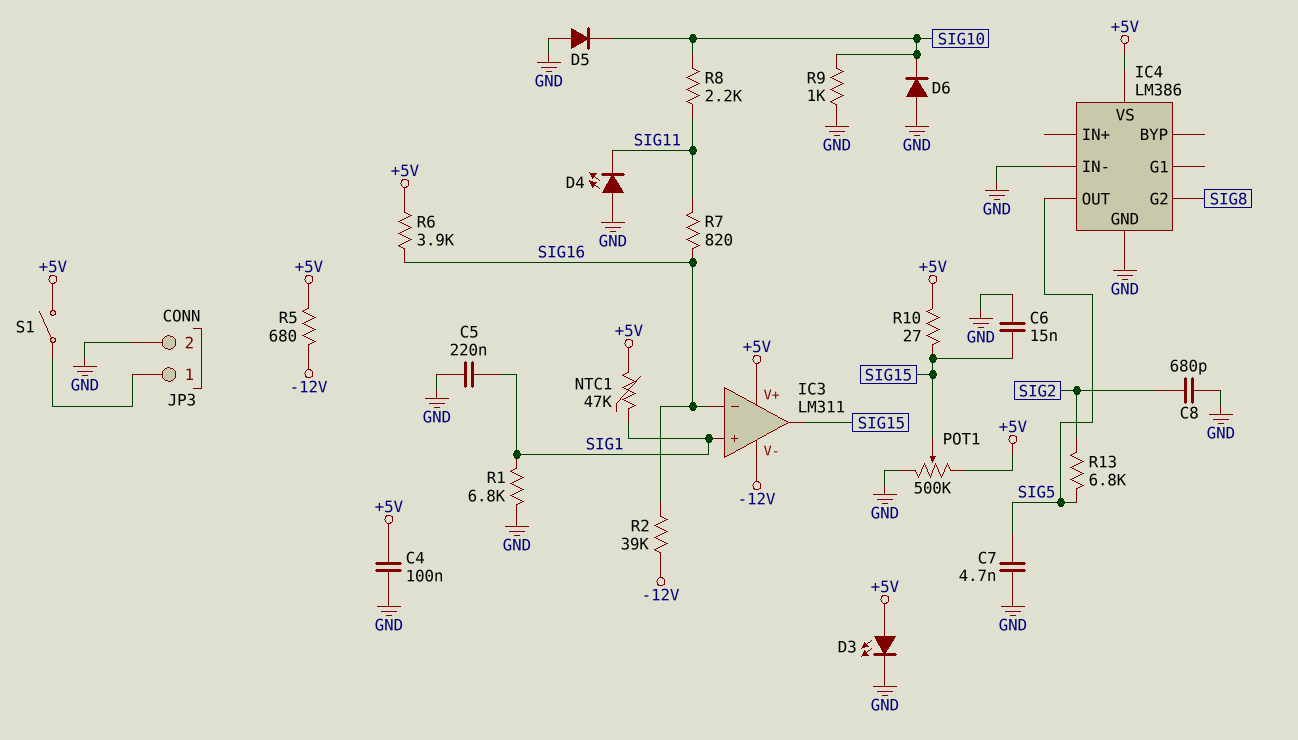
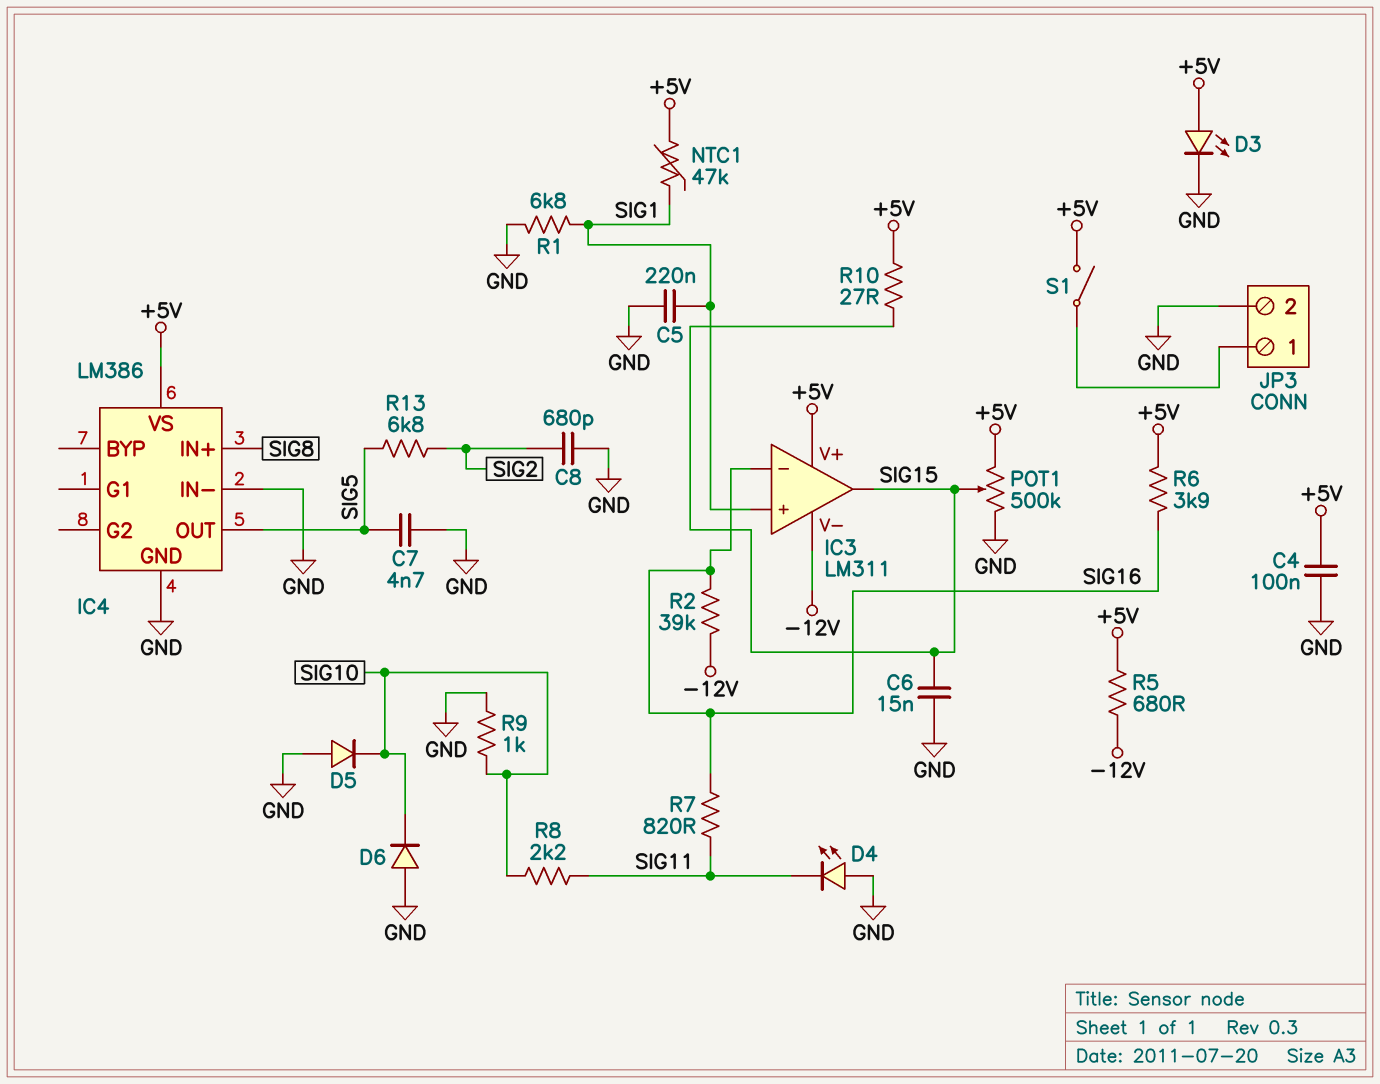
IC4 pin G2: SIG8 -> none
IC4 pin IN+: none -> SIG8

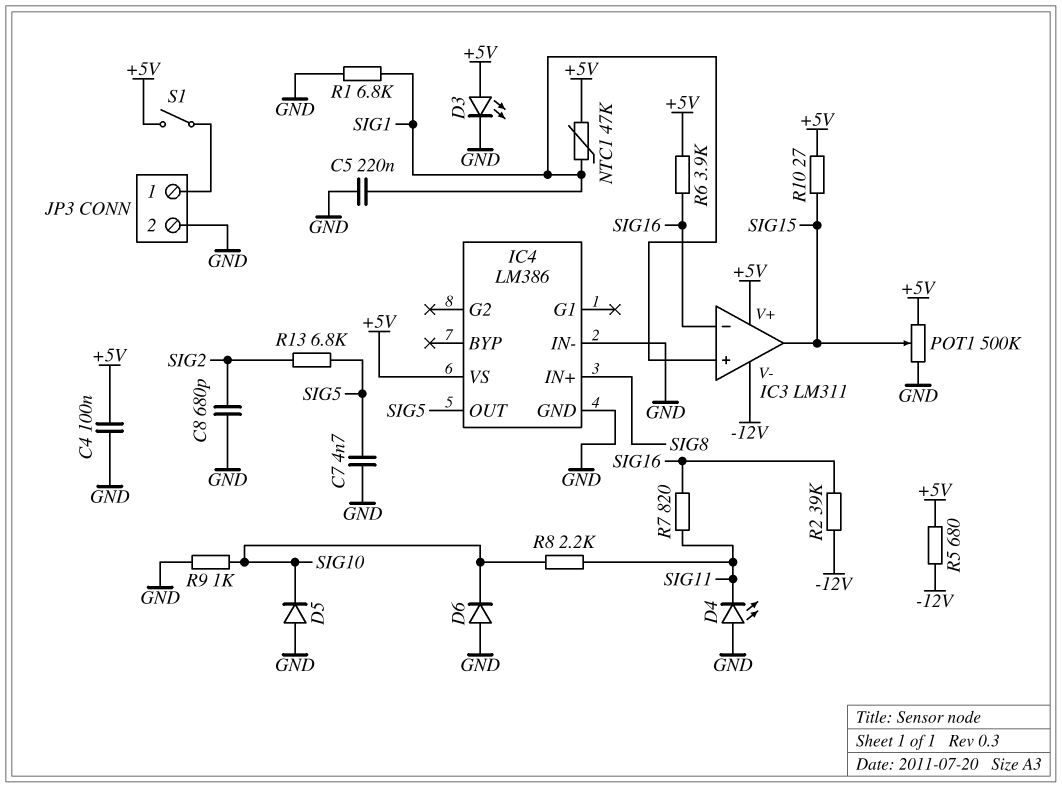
C6: 15nF (GND, SIG15) -> none

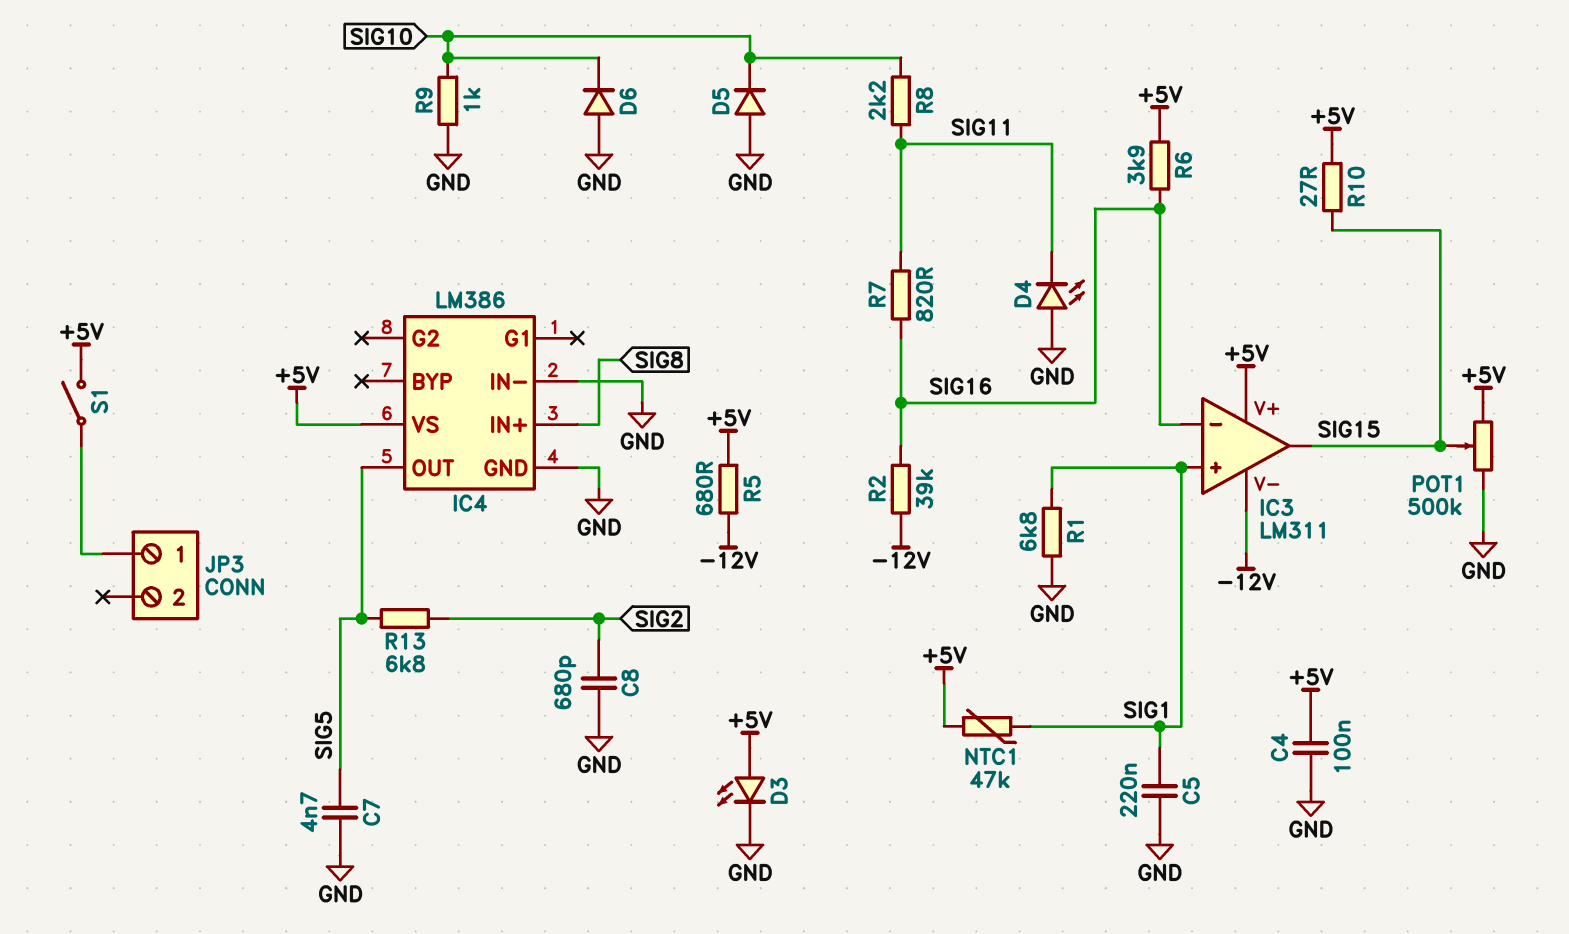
JP3 pin 2: GND -> none

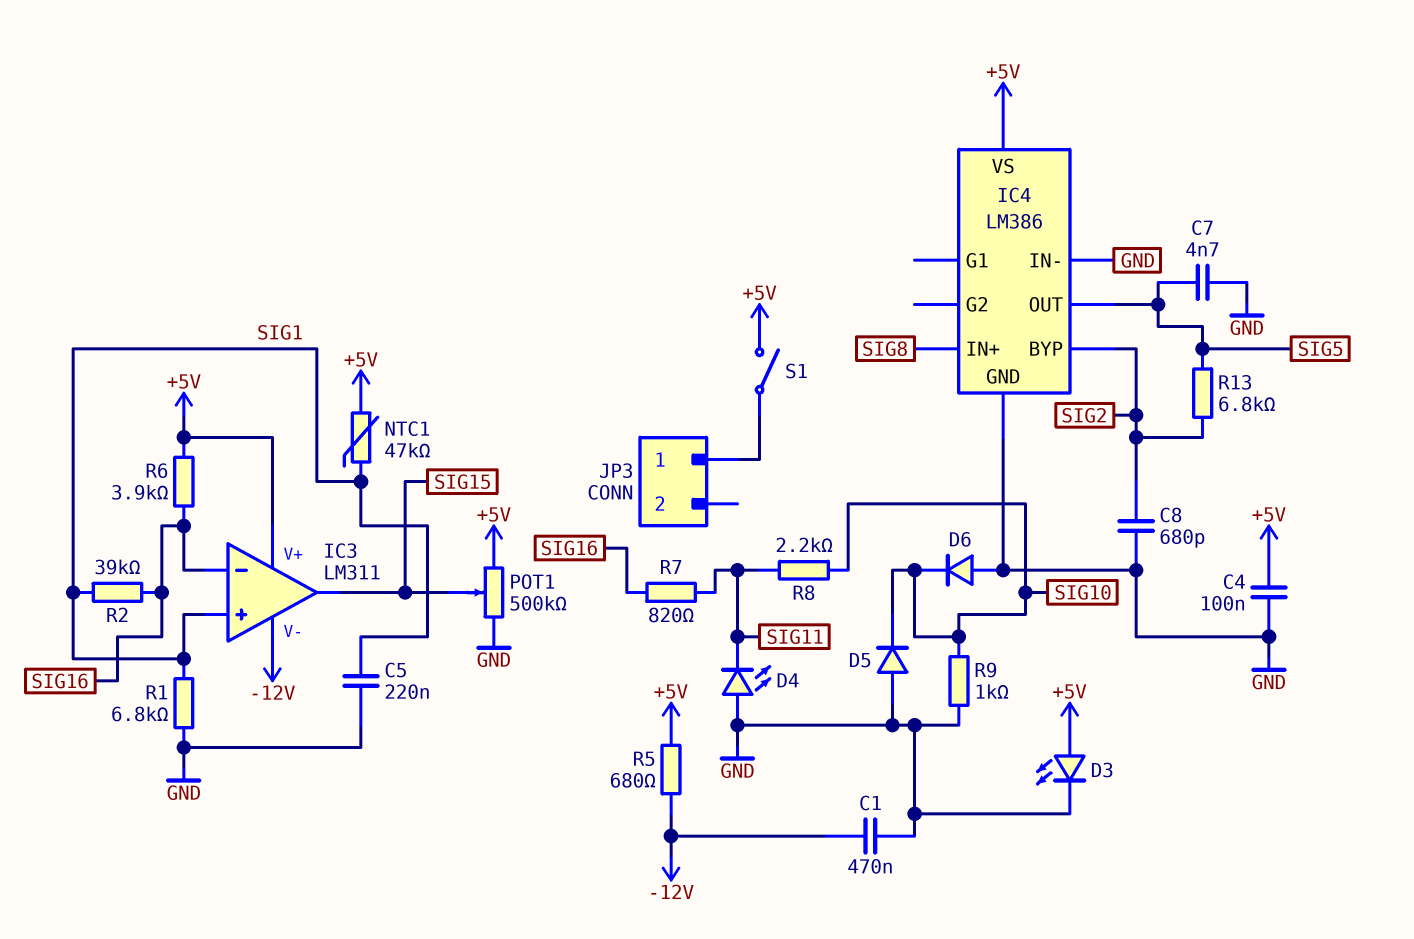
C1: none -> 470nF (-12V, GND)
IC4 pin BYP: none -> SIG2
R2: 39k (-12V, SIG16) -> 39k (SIG1, SIG16)
R10: 27 (+5V, SIG15) -> none

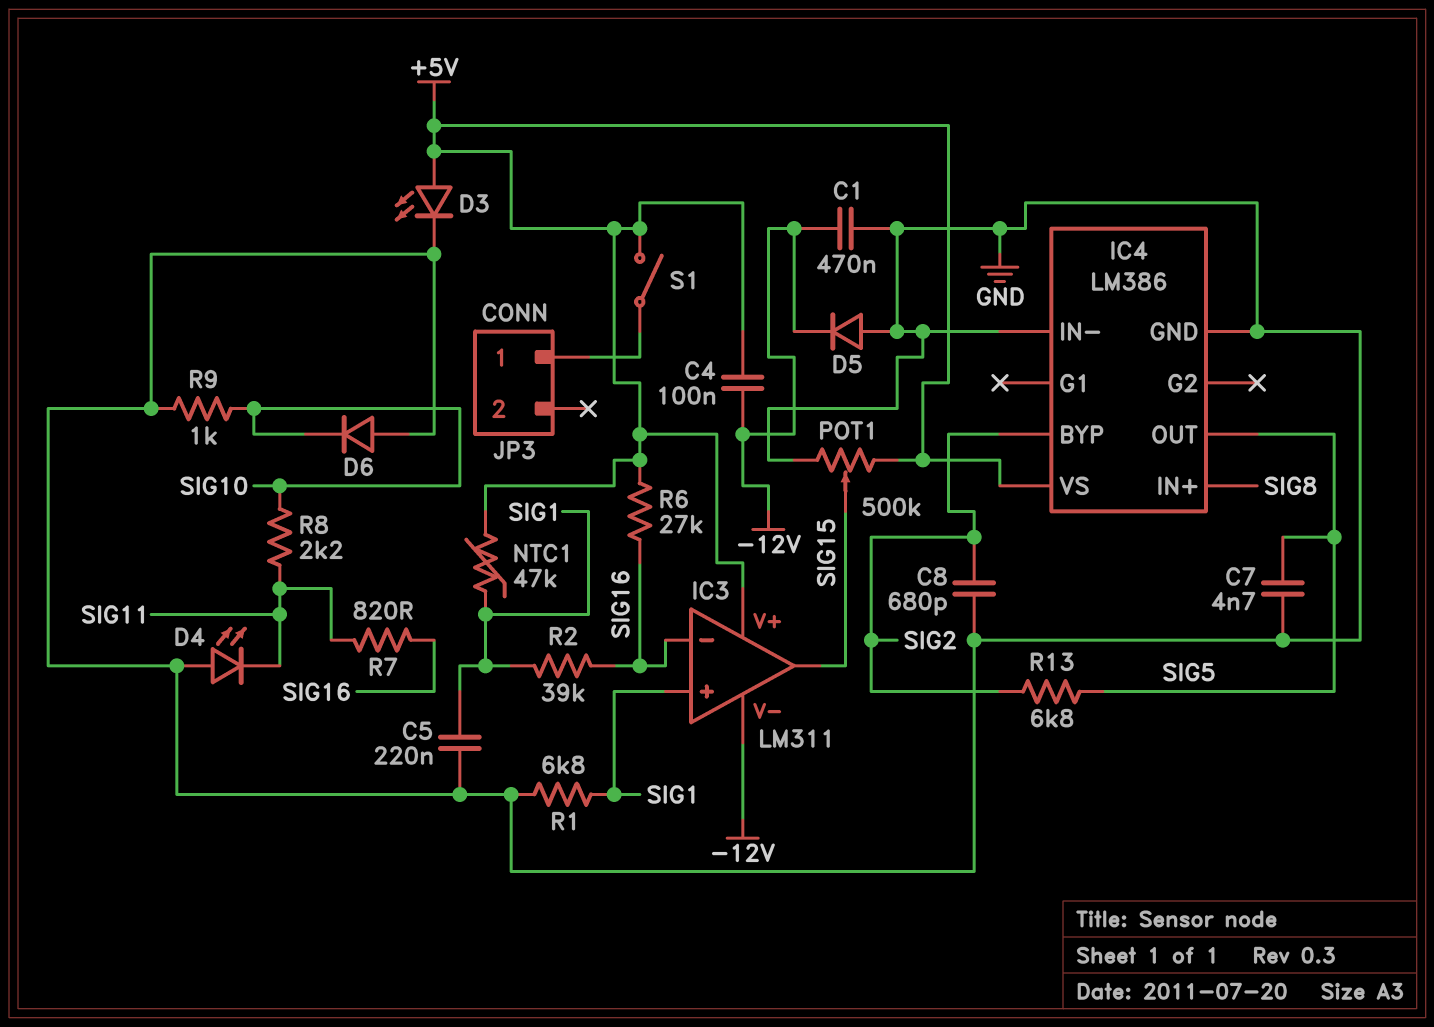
C4: 100nF (+5V, GND) -> 100nF (+5V, -12V)
D5: diode (A GND, K SIG10) -> diode (A GND, K -12V)
R5: 680 (+5V, -12V) -> none
R6: 3.9k (+5V, SIG16) -> 27k (+5V, SIG16)

